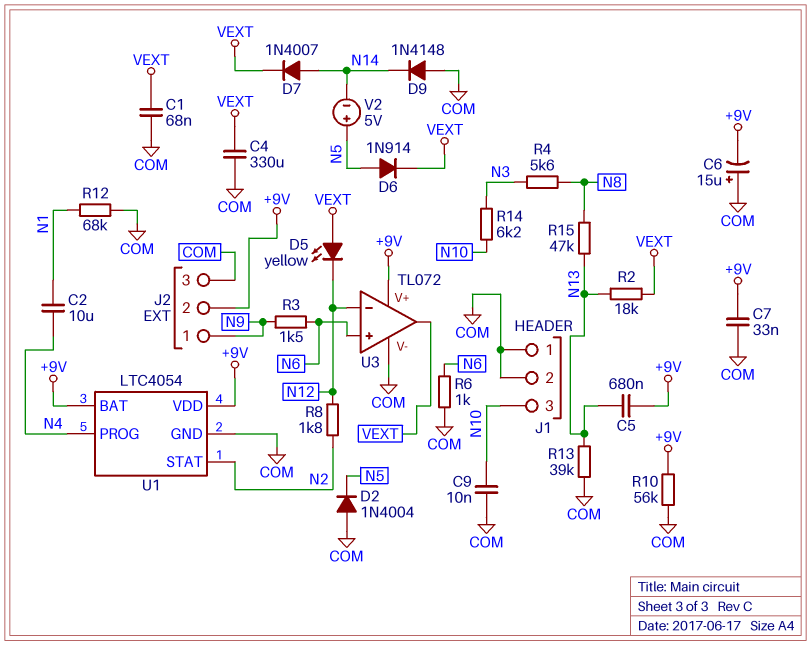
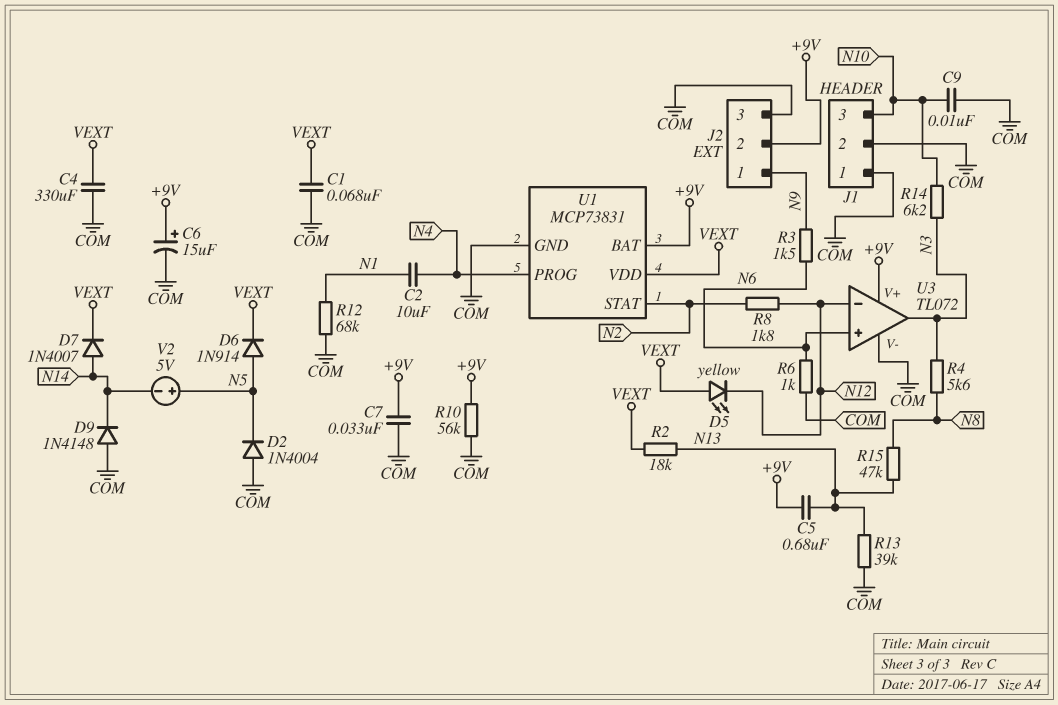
C6: 15uF (plus COM, minus +9V) -> 15uF (plus +9V, minus COM)
U1: LTC4054 -> MCP73831
U1 pin VDD: +9V -> VEXT
U3 pin out: VEXT -> N3

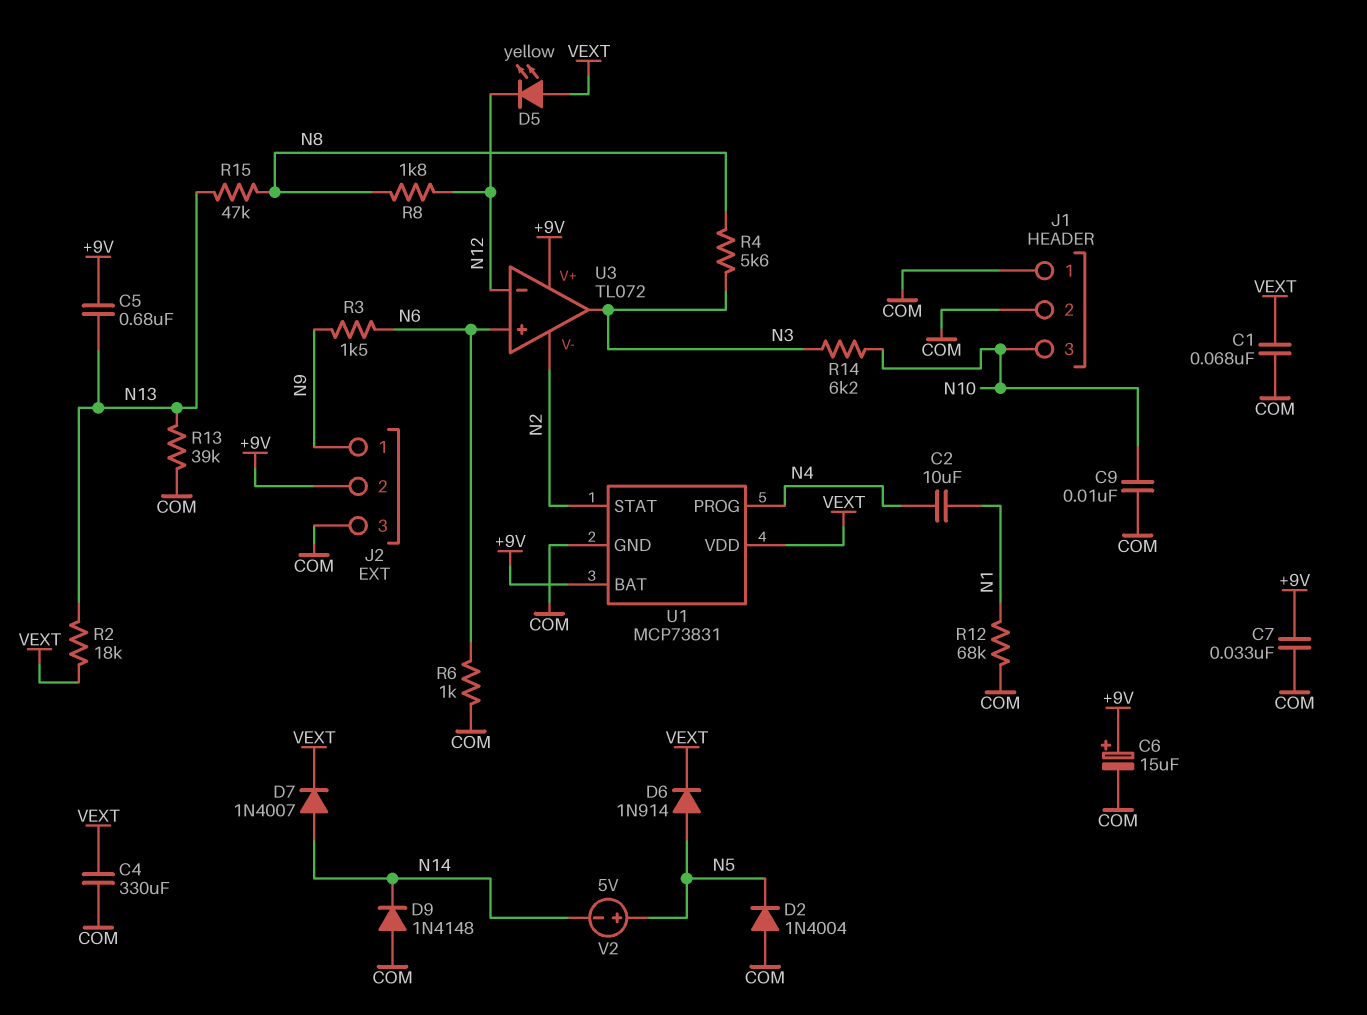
R8: 1.8k (N2, N12) -> 1.8k (N8, N12)
R10: 56k (+9V, COM) -> none
U3 pin V-: COM -> N2

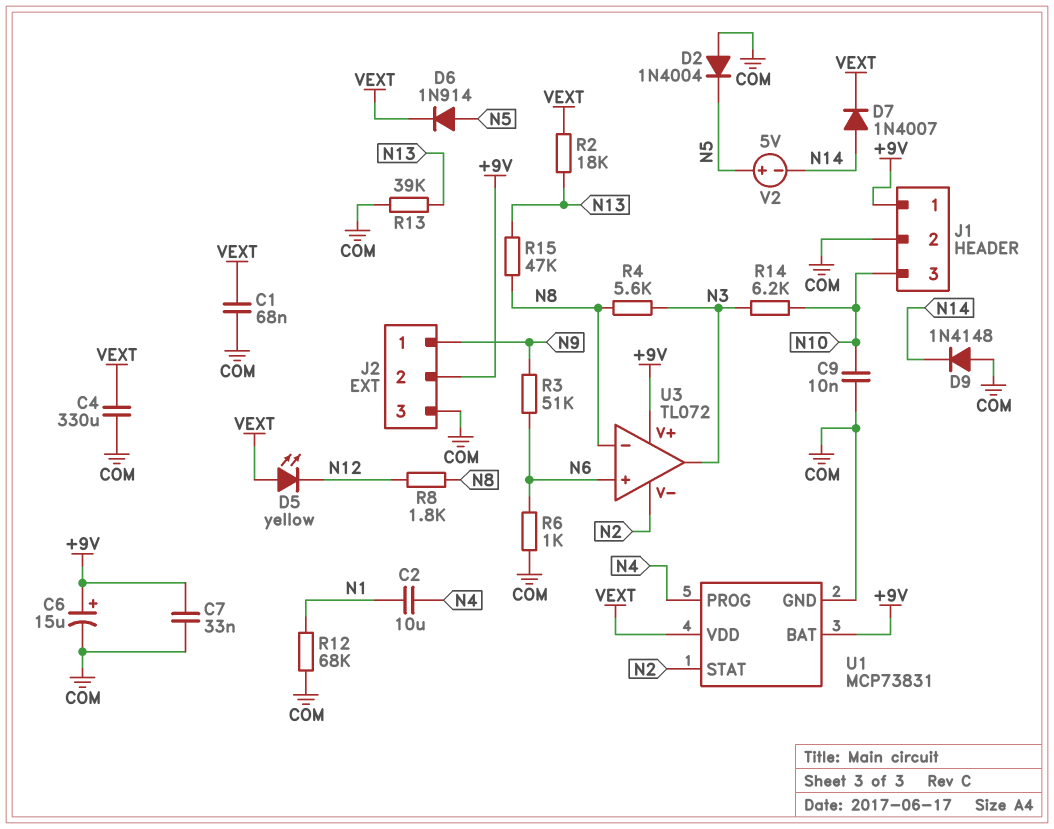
C5: 680nF (+9V, N13) -> none
J1 pin 1: COM -> +9V
R3: 1.5k (N6, N9) -> 51k (N6, N9)
U3 pin in-: N12 -> N8

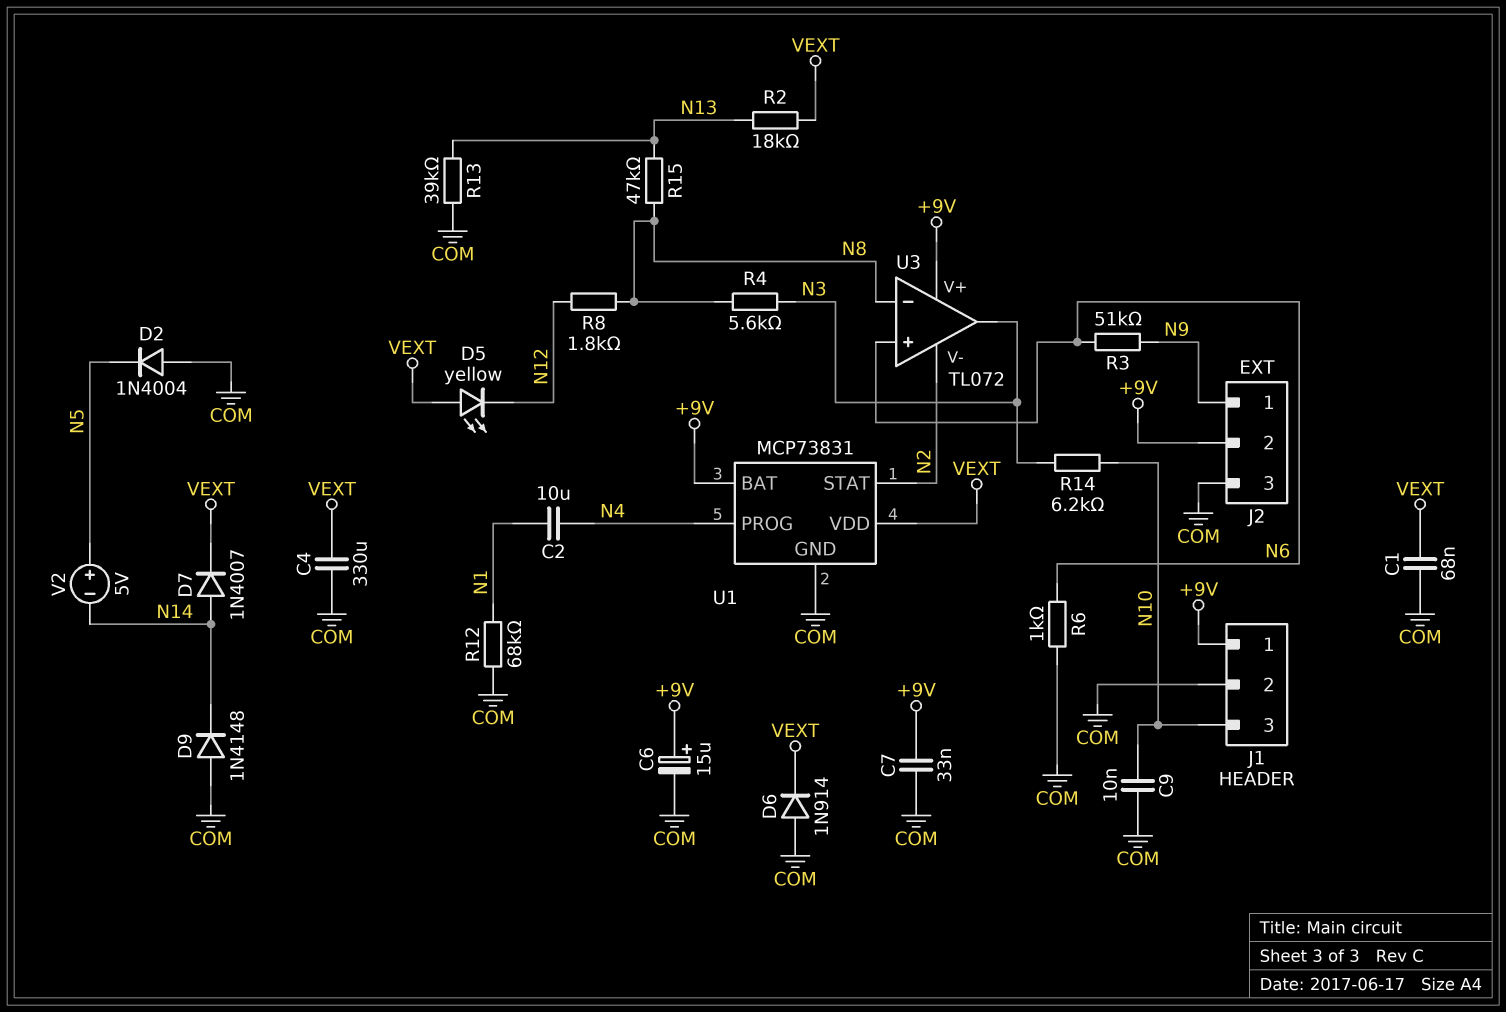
D6: diode 1N914 (A N5, K VEXT) -> diode 1N914 (A COM, K VEXT)

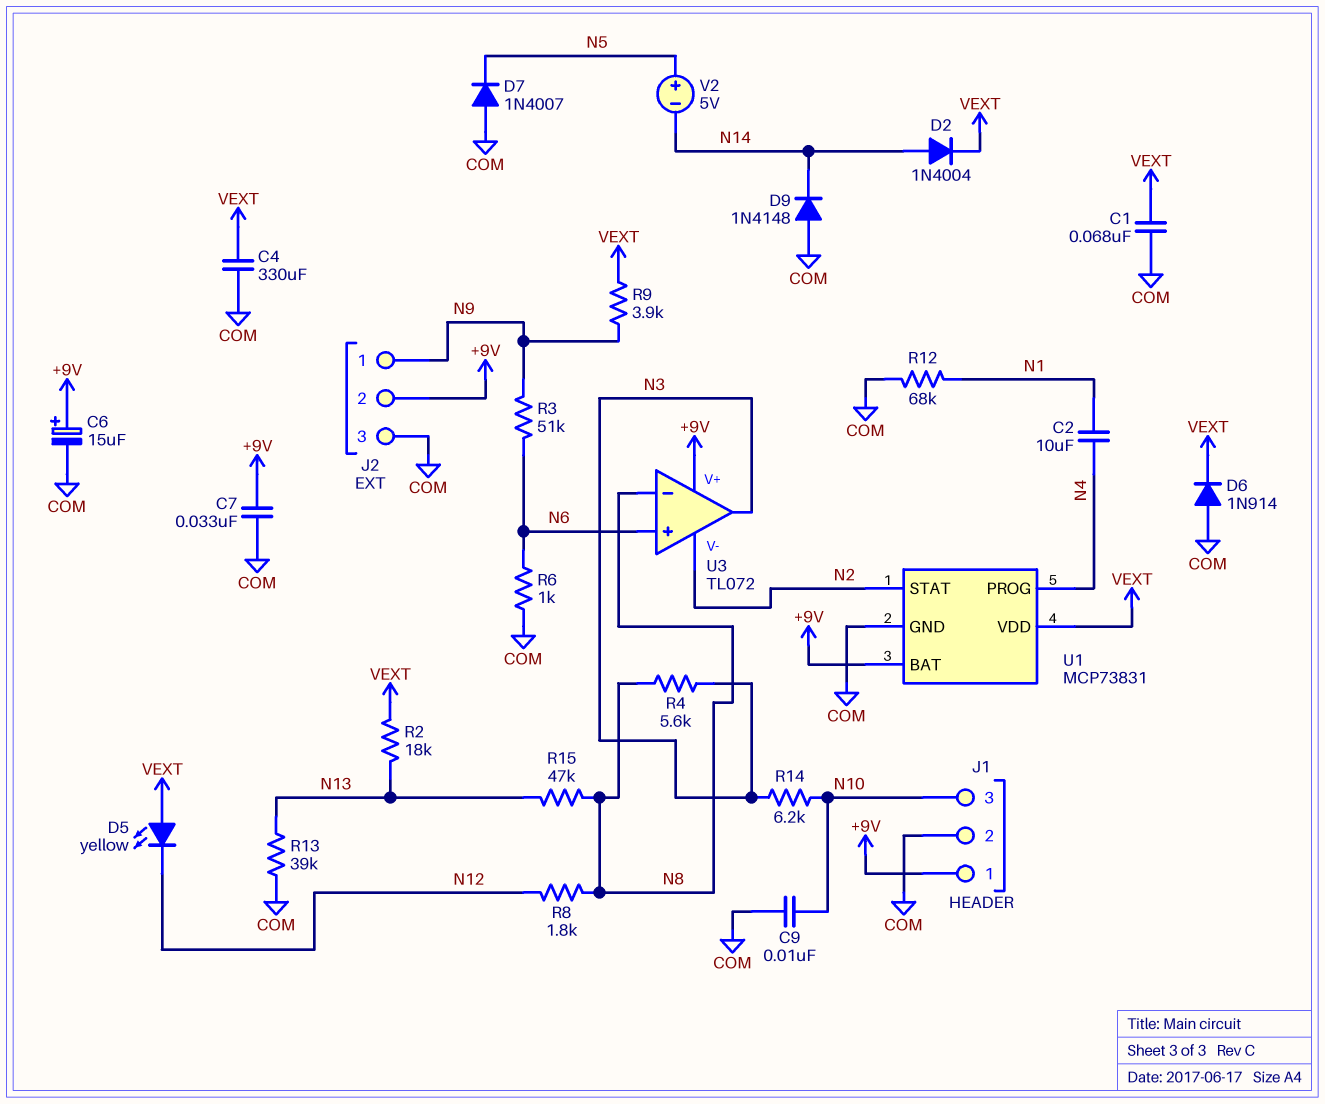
D2: diode 1N4004 (A COM, K N5) -> diode 1N4004 (A N14, K VEXT)
D7: diode 1N4007 (A N14, K VEXT) -> diode 1N4007 (A COM, K N5)
R9: none -> 3.9k (N9, VEXT)

